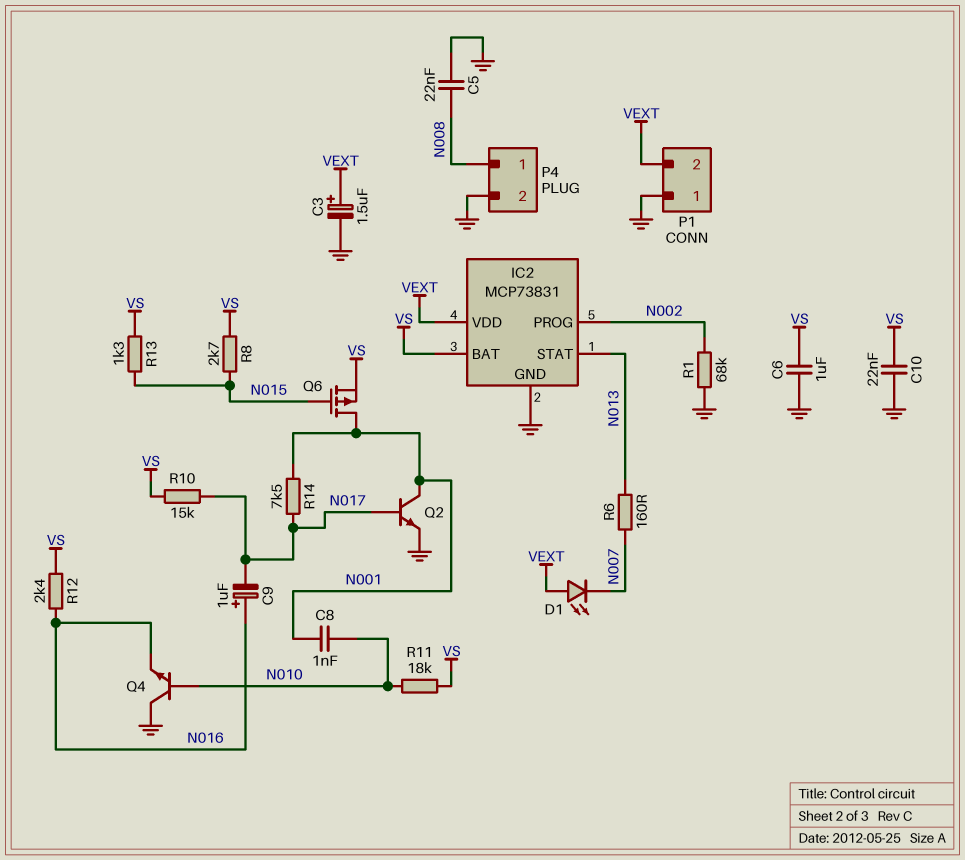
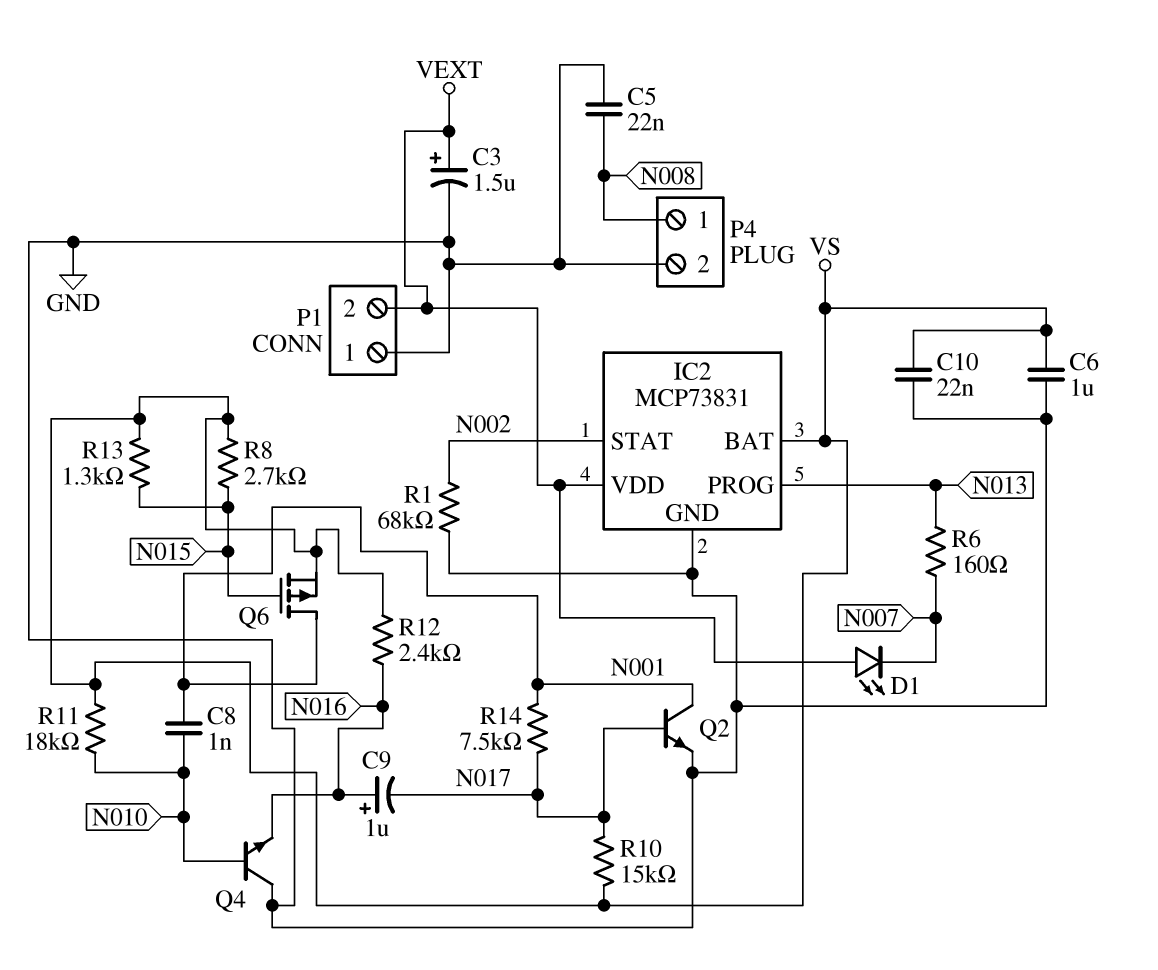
IC2 pin PROG: N002 -> N013
IC2 pin STAT: N013 -> N002

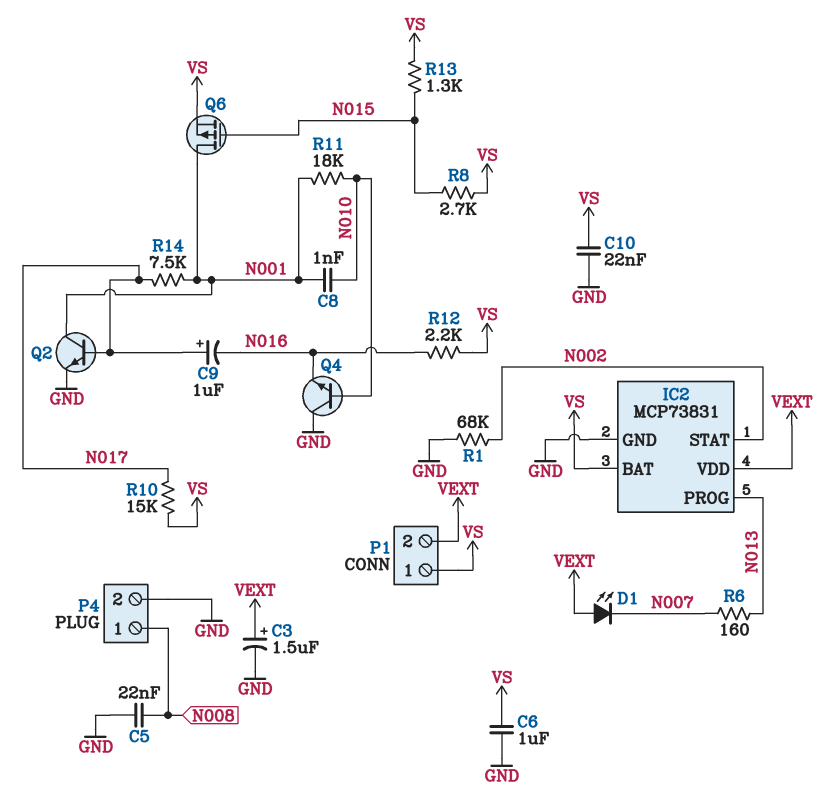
C9: 1uF (plus N016, minus N017) -> 1uF (plus N017, minus N016)
P1 pin 1: GND -> VS
R11: 18k (N010, VS) -> 18k (N001, N010)
R12: 2.4k (N016, VS) -> 2.2k (N016, VS)

